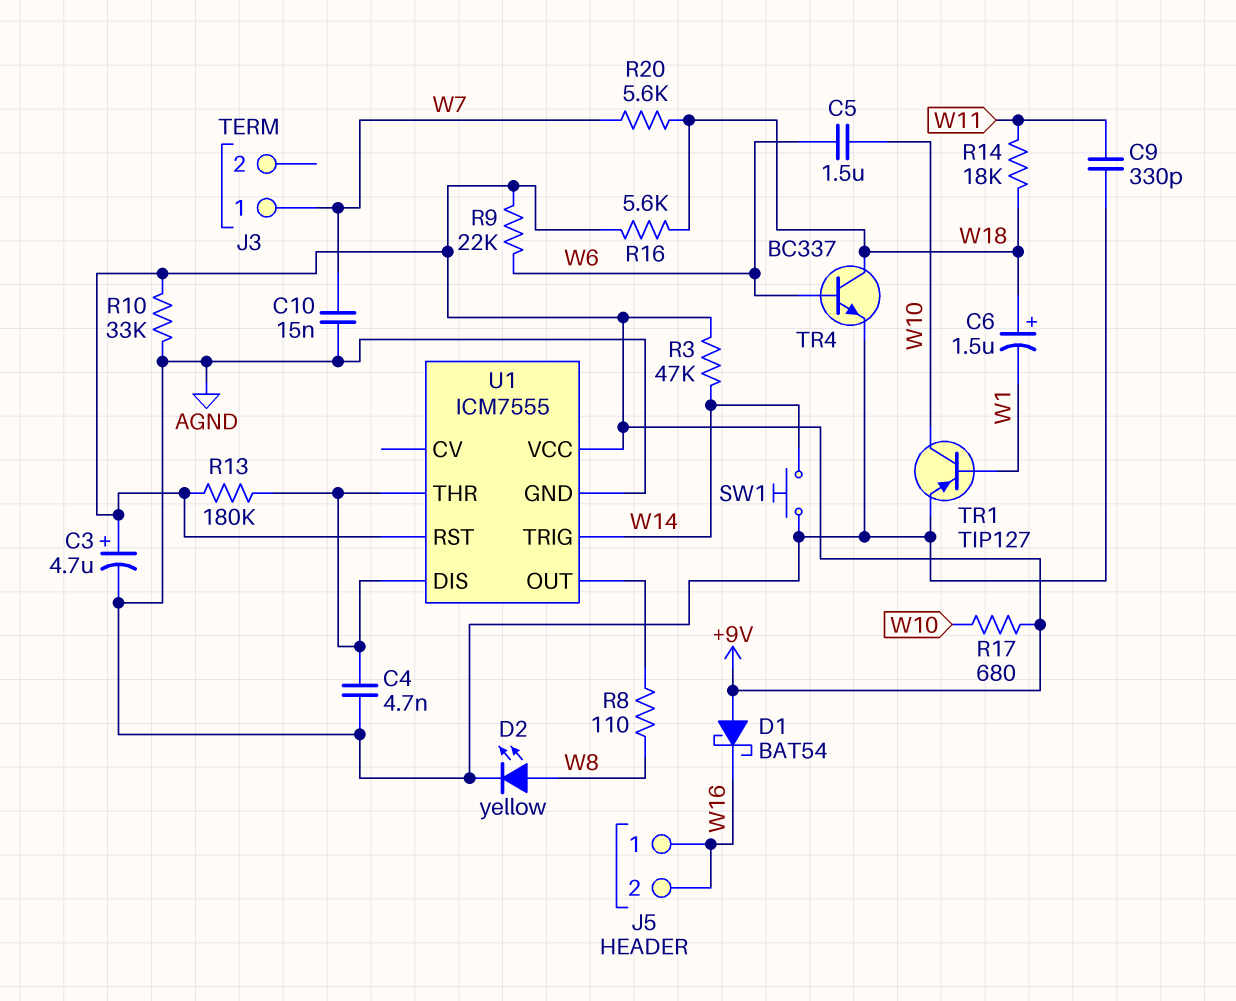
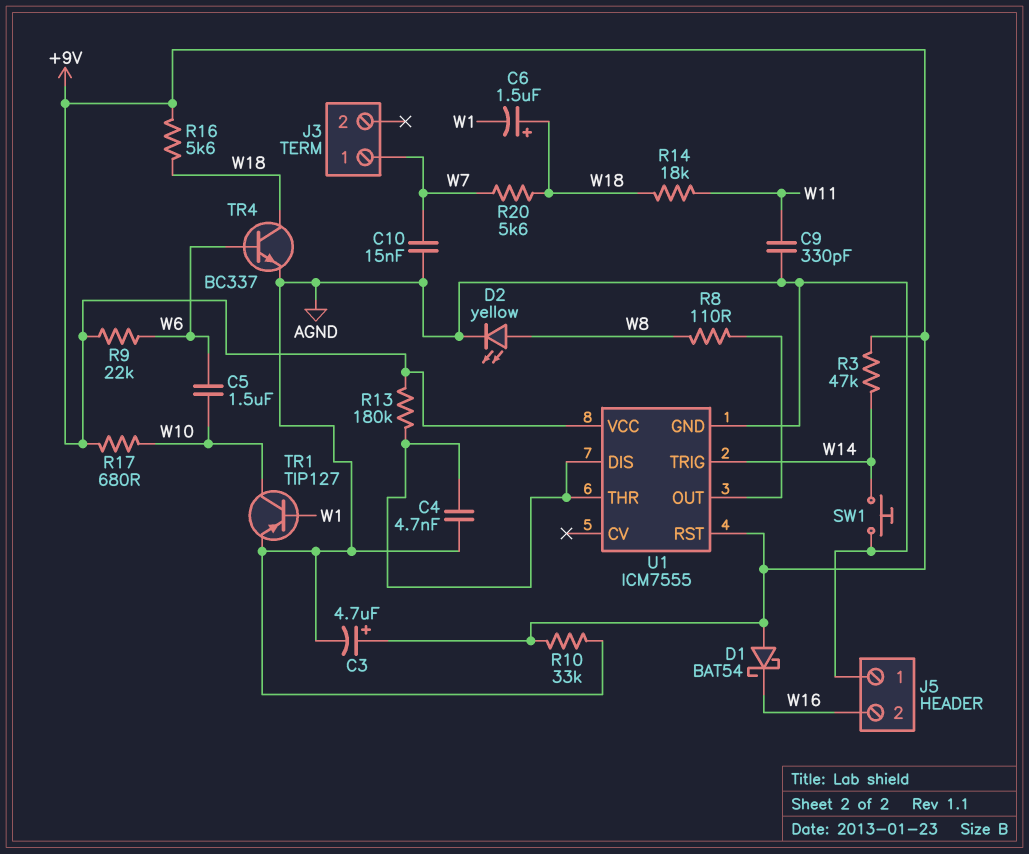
J5 pin 1: W16 -> AGND

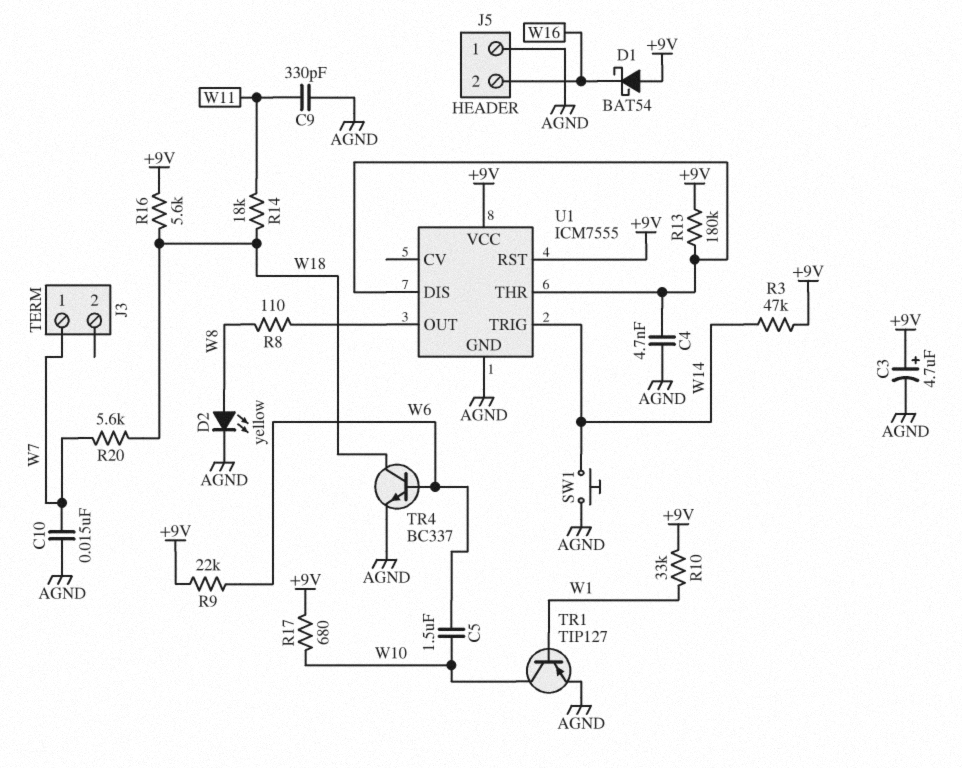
C6: 1.5uF (plus W18, minus W1) -> none
R10: 33k (+9V, AGND) -> 33k (+9V, W1)

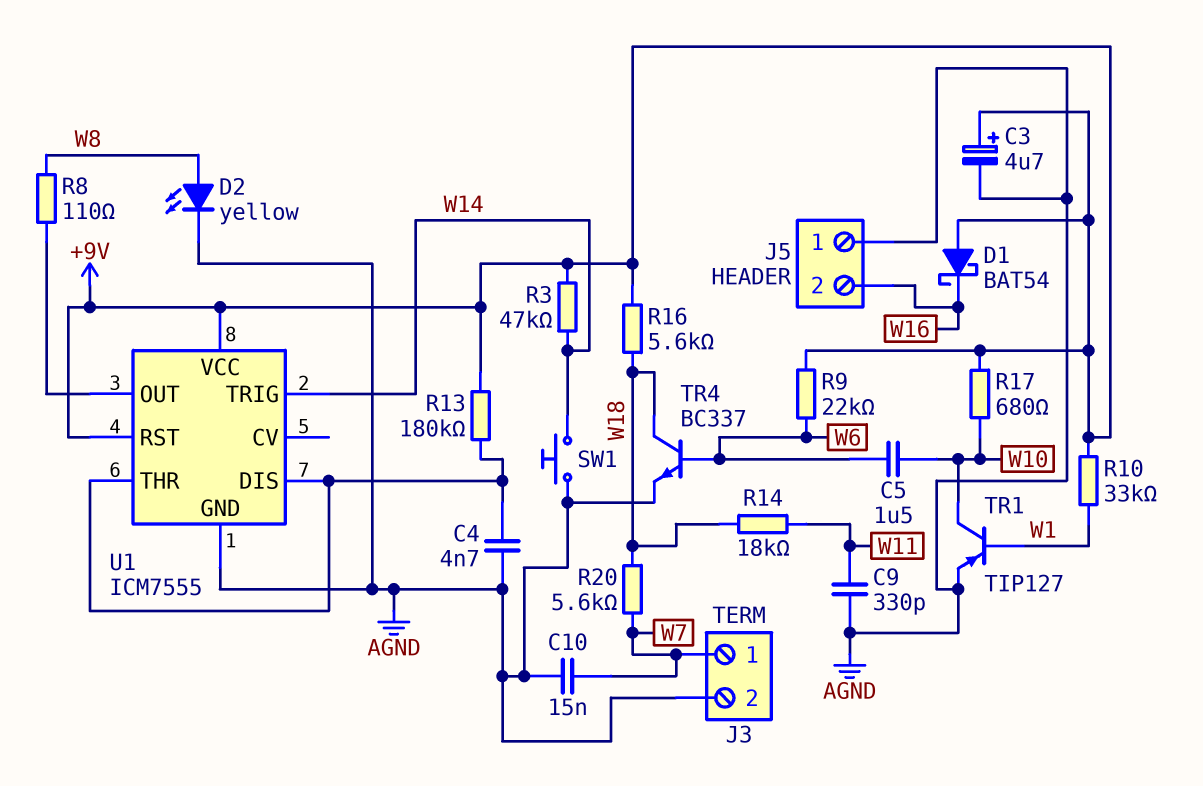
J3 pin 2: none -> AGND

